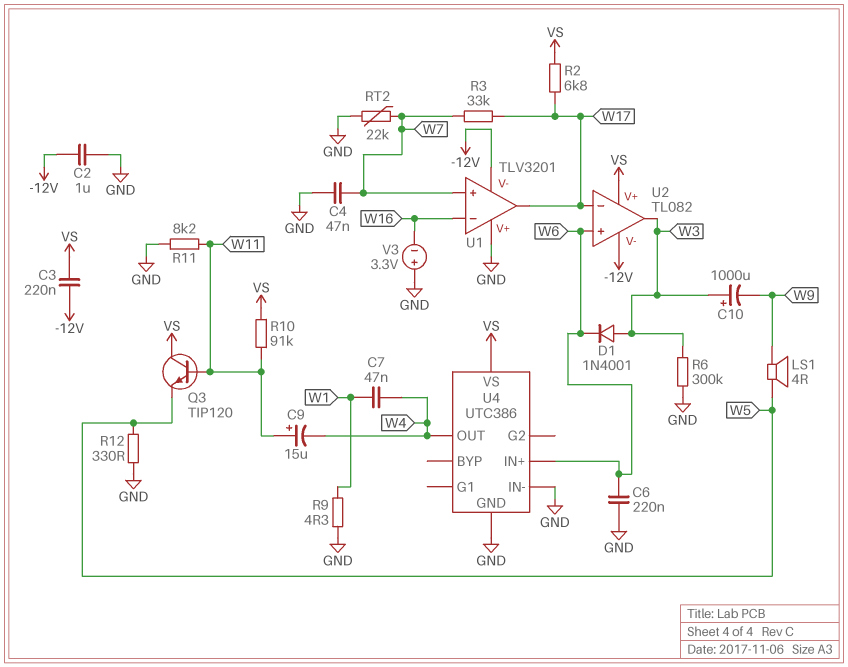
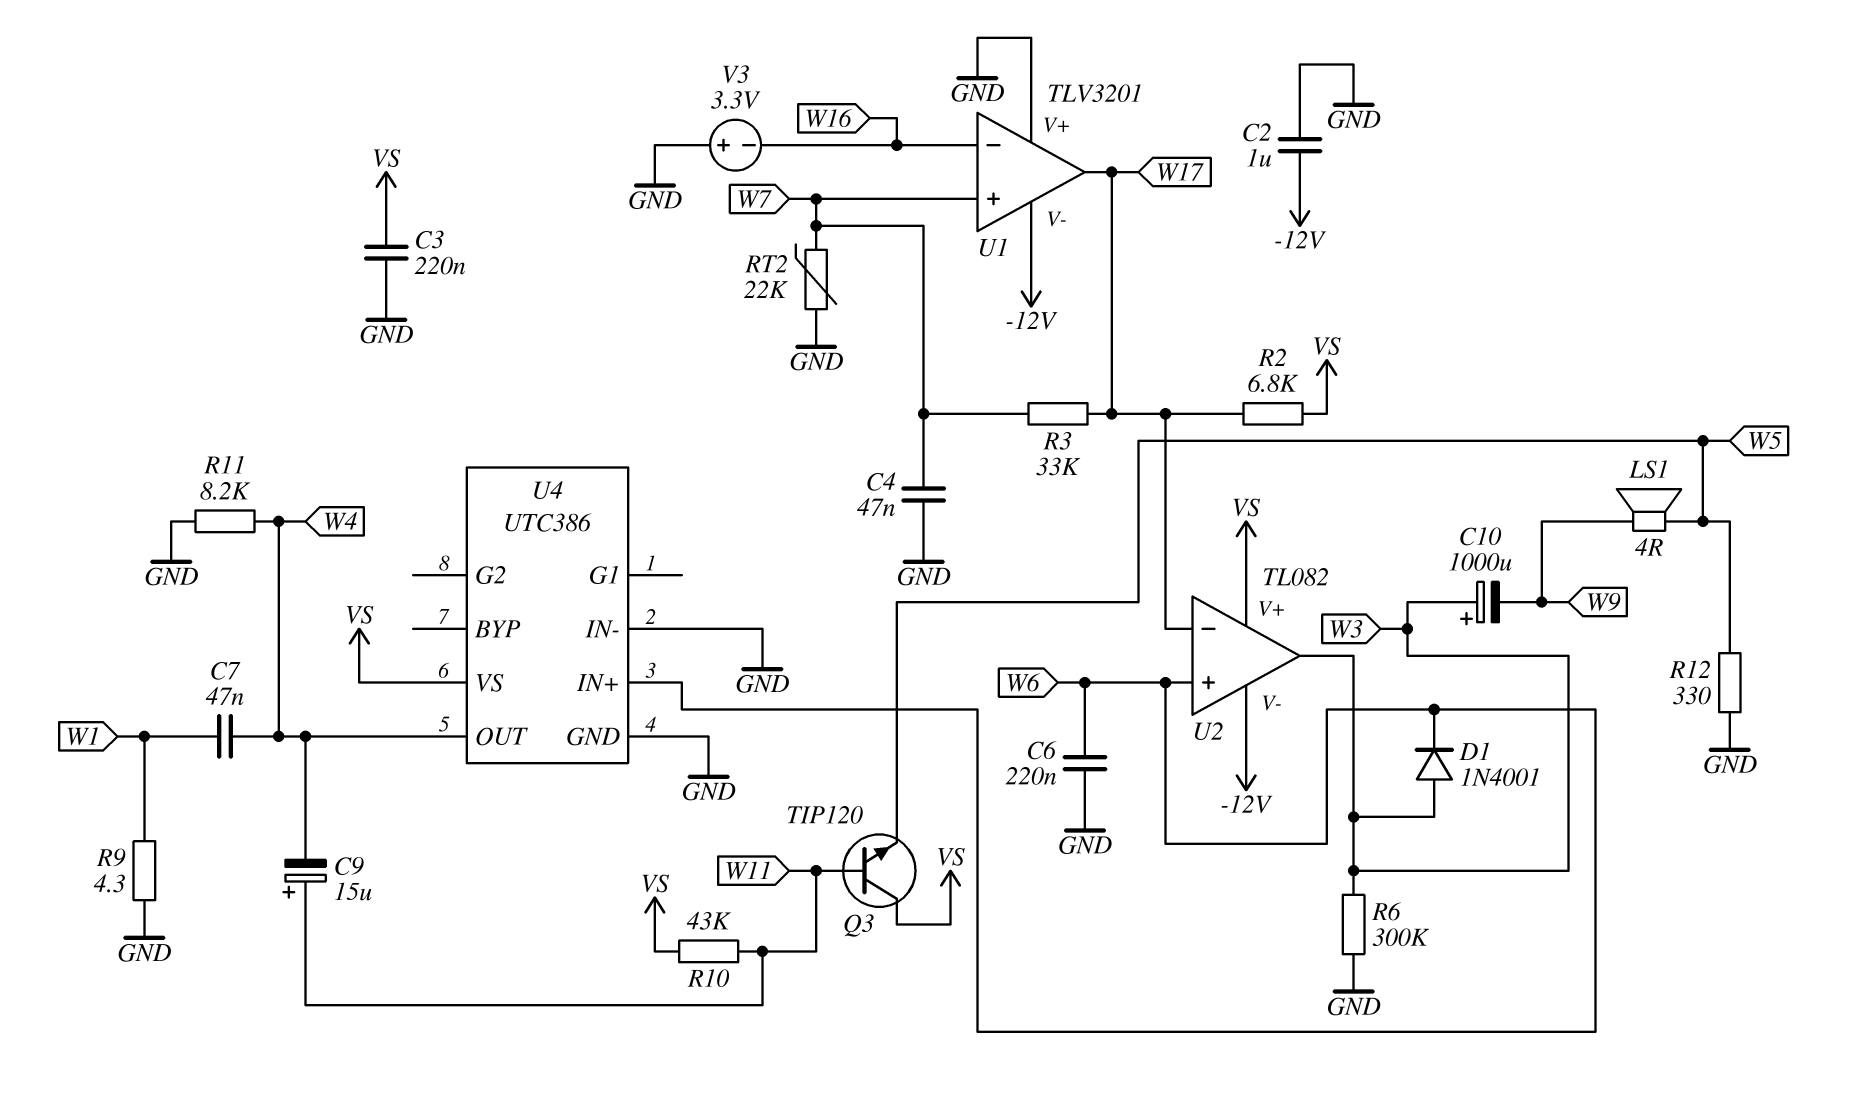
C3: 220nF (-12V, VS) -> 220nF (GND, VS)
R10: 91k (VS, W11) -> 43k (VS, W11)
R11: 8.2k (GND, W11) -> 8.2k (GND, W4)

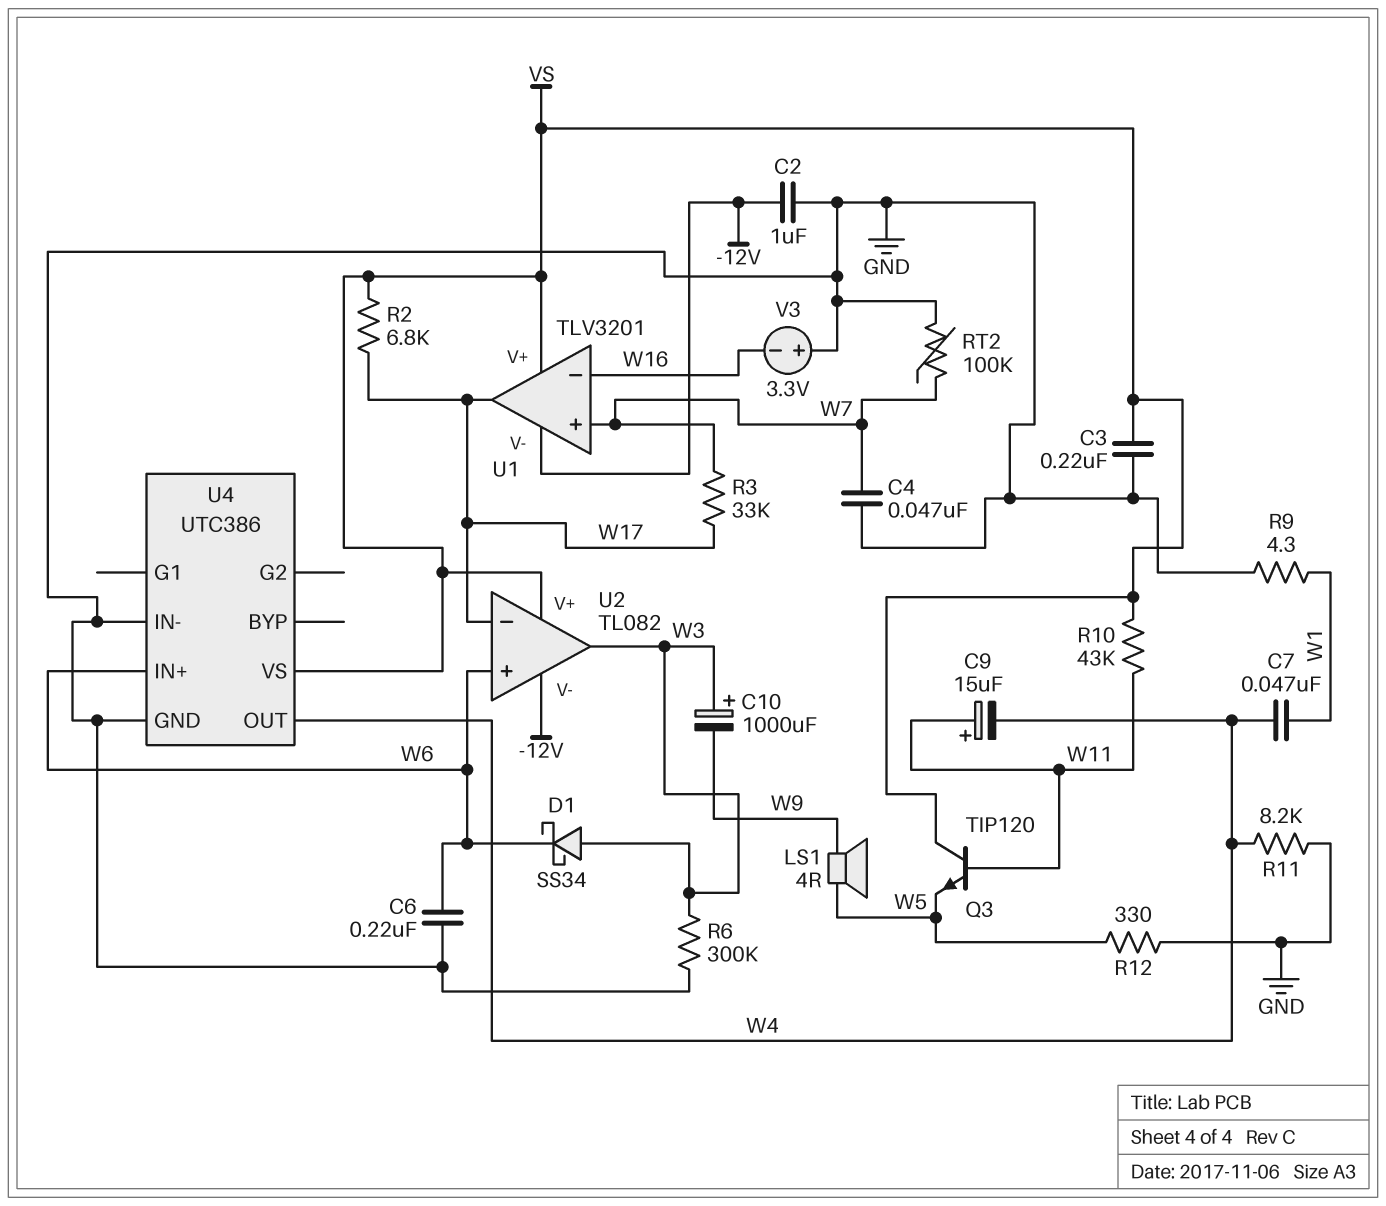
D1: diode 1N4001 (A W3, K W6) -> schottky SS34 (A W3, K W6)
RT2: 22k (GND, W7) -> 100k (GND, W7)
U1 pin V+: GND -> VS

